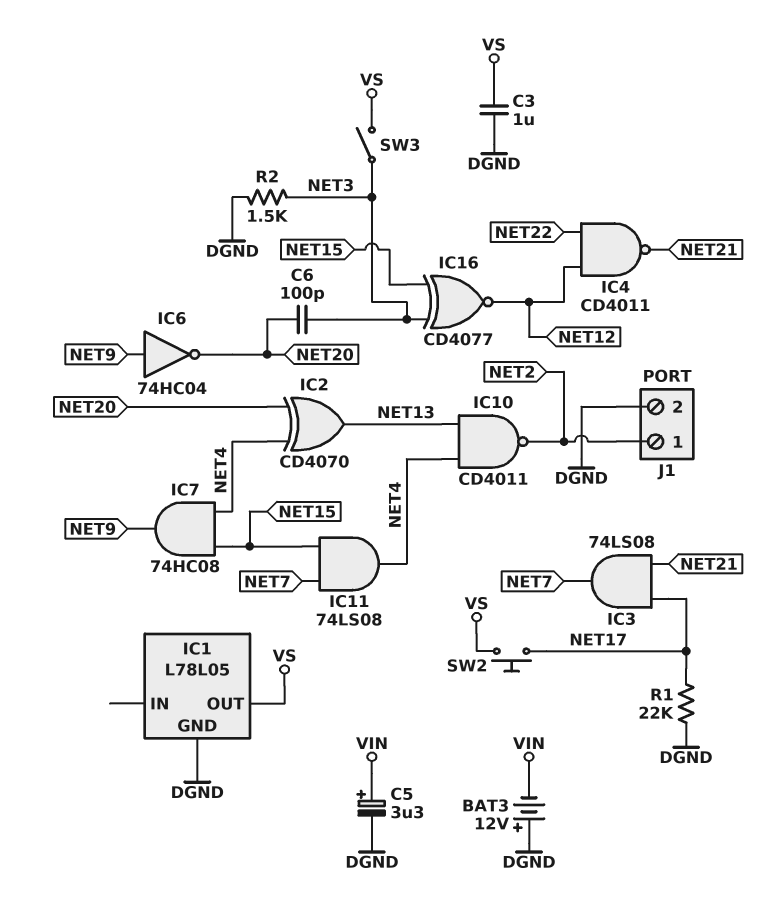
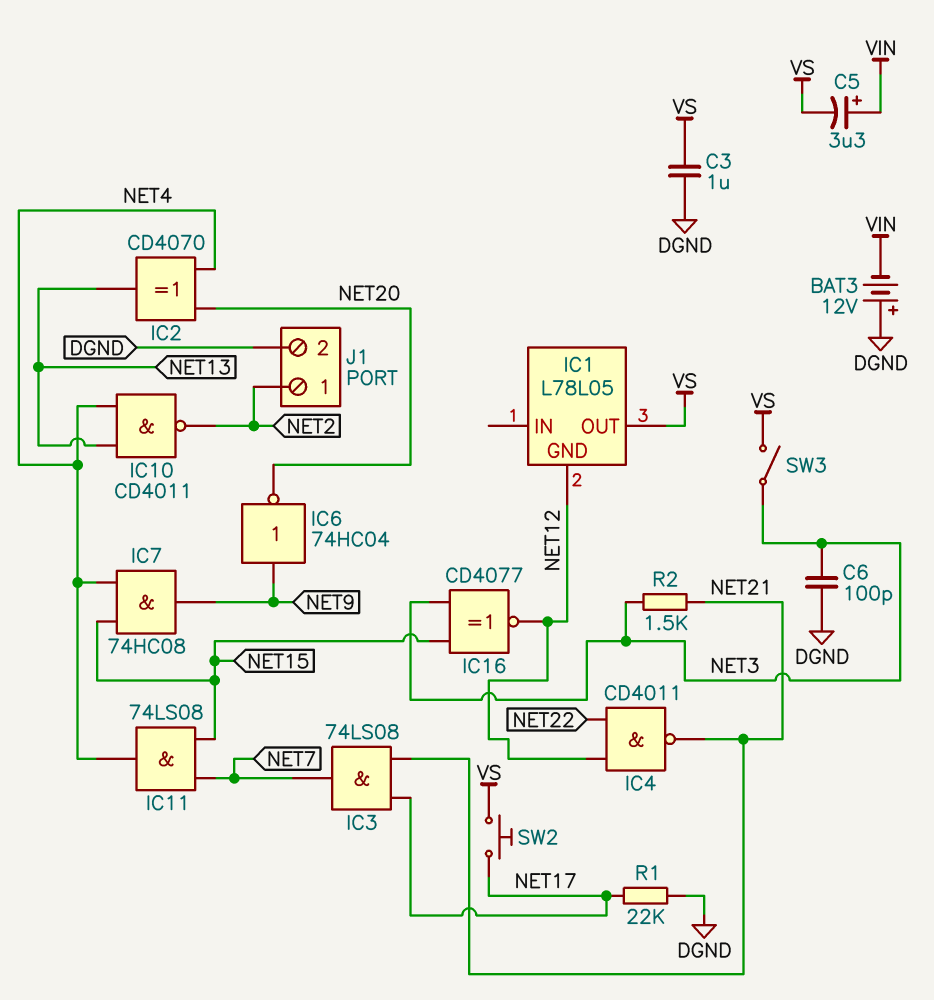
C5: 3.3uF (plus VIN, minus DGND) -> 3.3uF (plus VIN, minus VS)
C6: 100pF (NET3, NET20) -> 100pF (DGND, NET3)
IC1 pin GND: DGND -> NET12
R2: 1.5k (DGND, NET3) -> 1.5k (NET3, NET21)

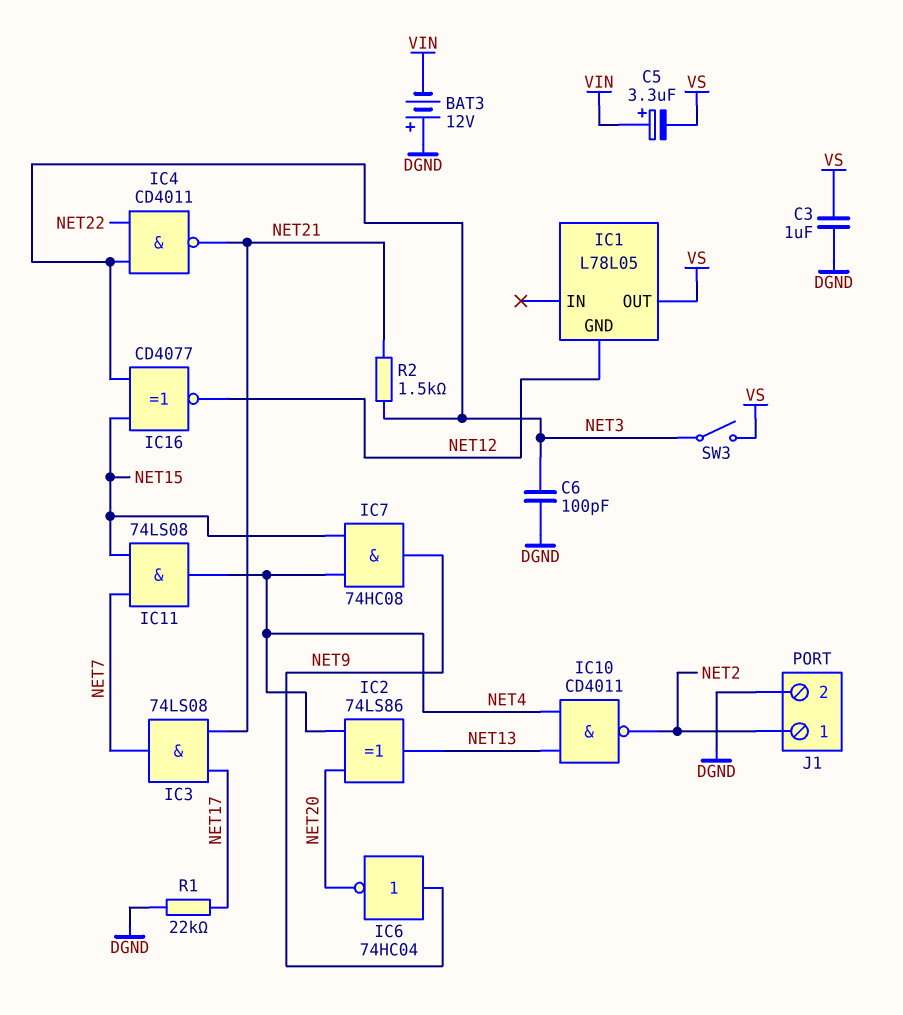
IC2: XOR CD4070 (in NET4, in NET20, out NET13) -> XOR 74LS86 (in NET4, in NET20, out NET13)
IC4: NAND CD4011 (in NET12, in NET22, out NET21) -> NAND CD4011 (in NET3, in NET22, out NET21)
SW2: button (NET17, VS) -> none

